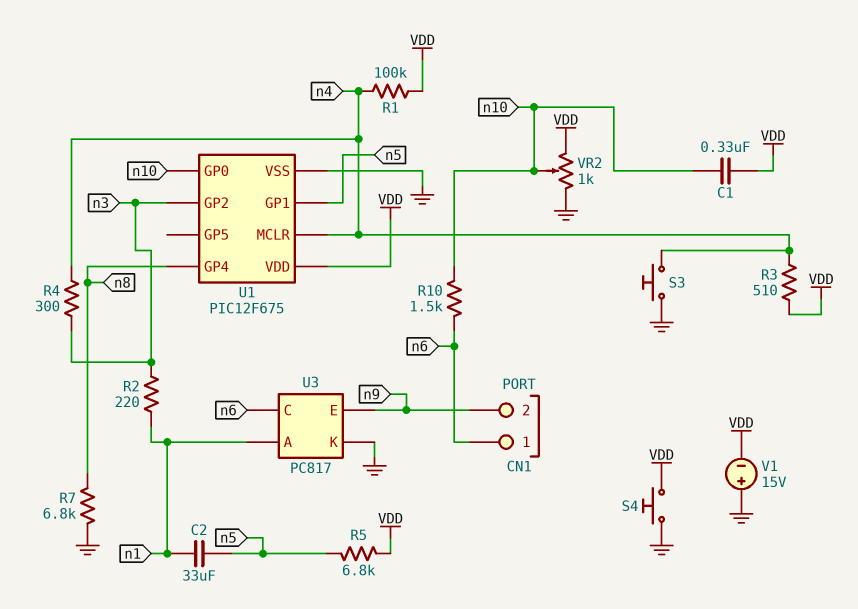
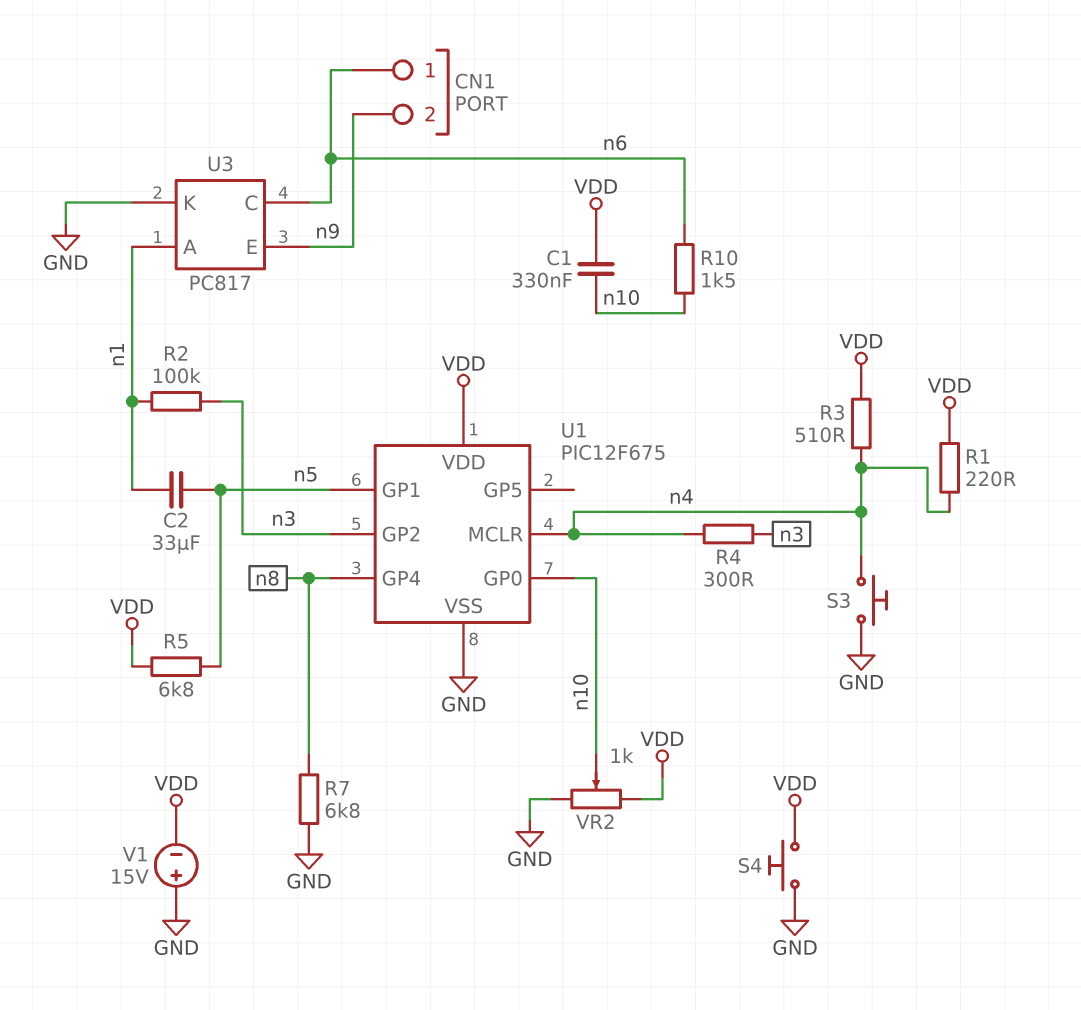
R1: 100k (VDD, n4) -> 220 (VDD, n4)
R2: 220 (n1, n3) -> 100k (n1, n3)

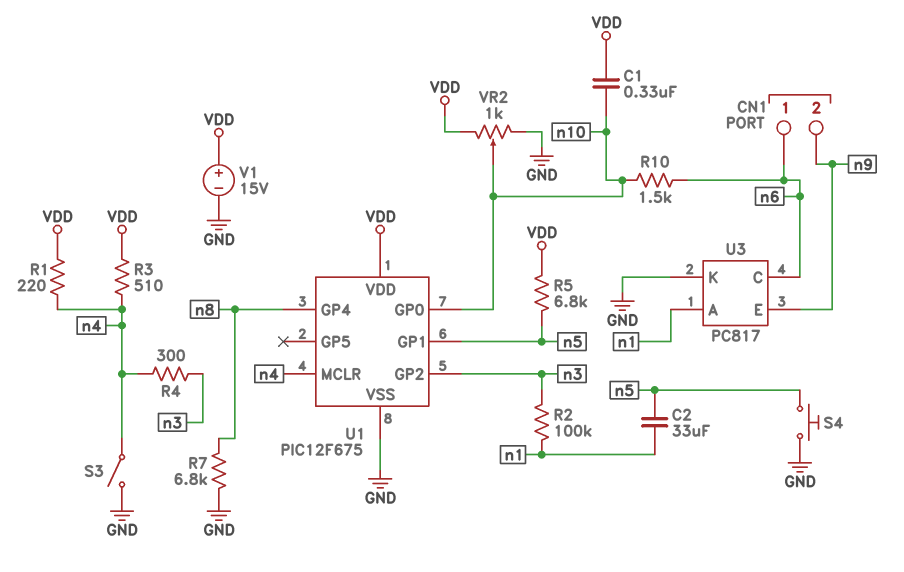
S3: button (GND, n4) -> switch (GND, n4)
S4: button (GND, VDD) -> button (GND, n5)
V1: 15V (plus GND, minus VDD) -> 15V (plus VDD, minus GND)

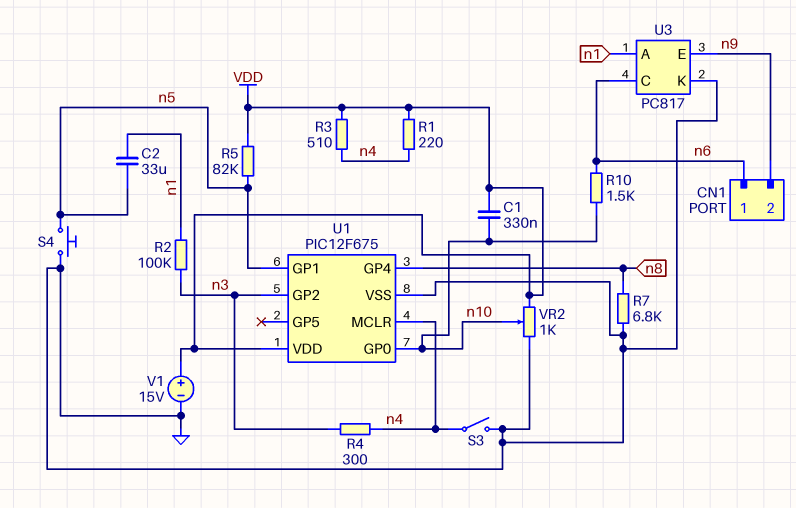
R5: 6.8k (VDD, n5) -> 82k (VDD, n5)

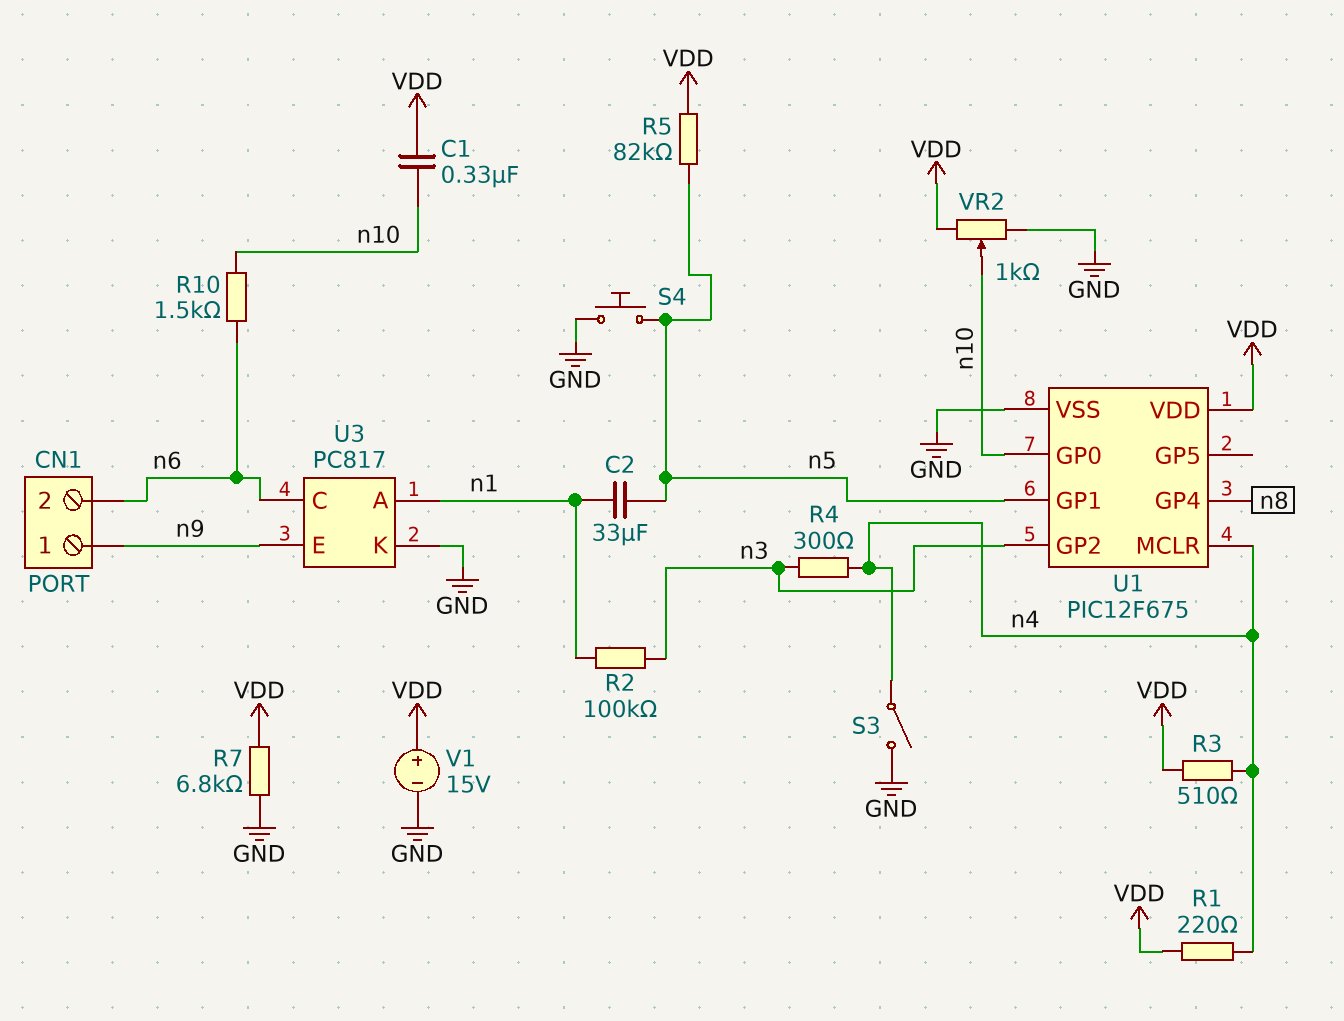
CN1 pin 1: n6 -> n9
CN1 pin 2: n9 -> n6
R7: 6.8k (GND, n8) -> 6.8k (GND, VDD)

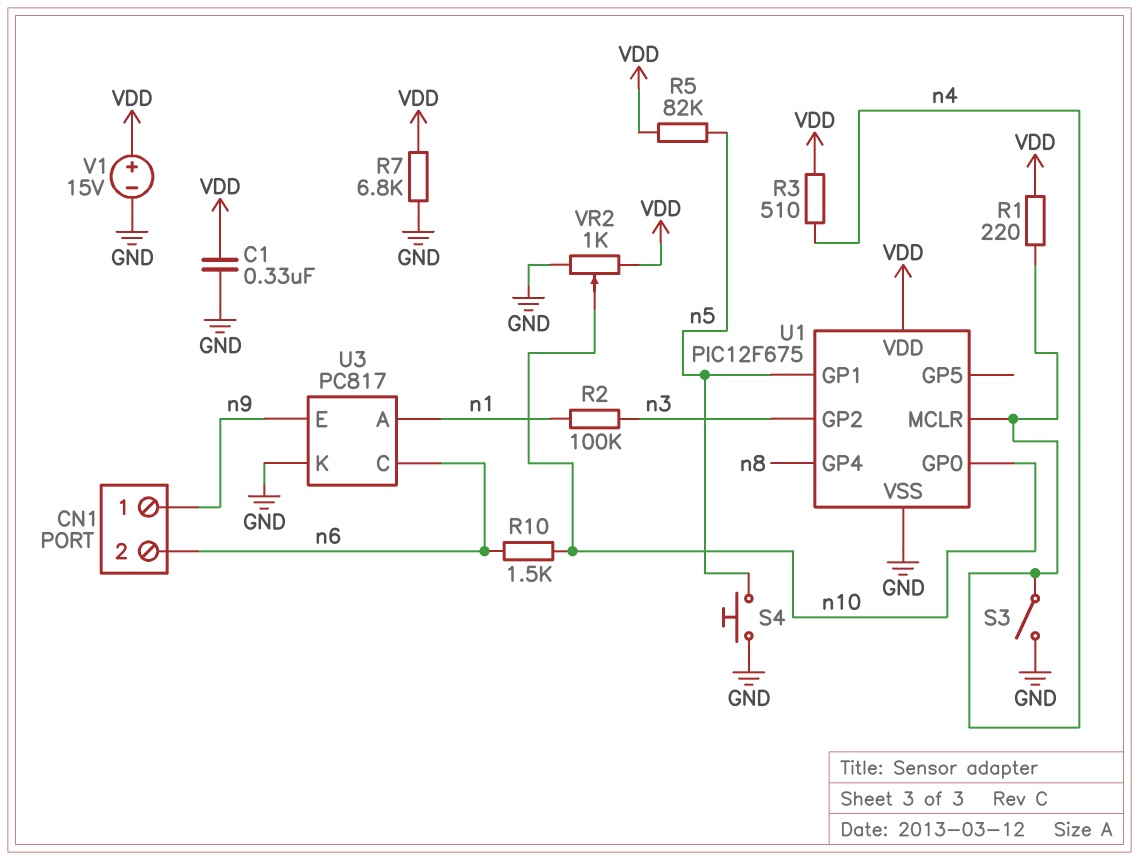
C1: 330nF (VDD, n10) -> 330nF (GND, VDD)
C2: 33uF (n1, n5) -> none
R4: 300 (n3, n4) -> none

